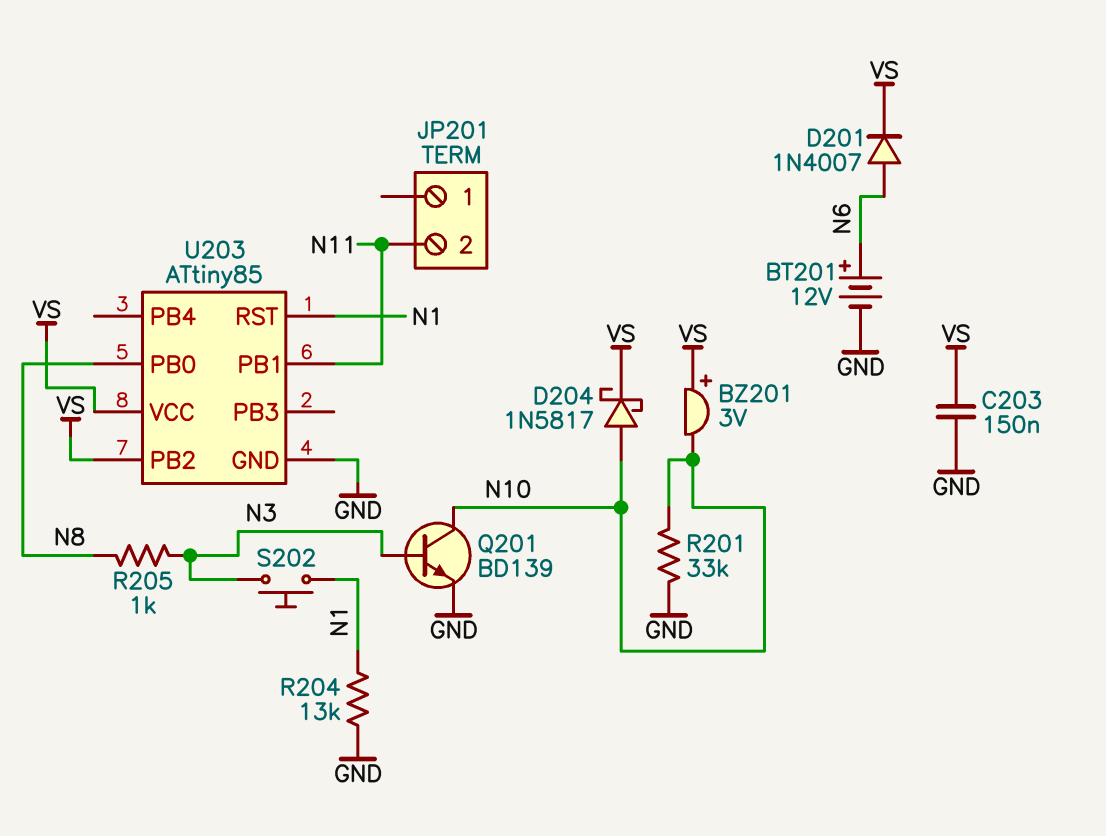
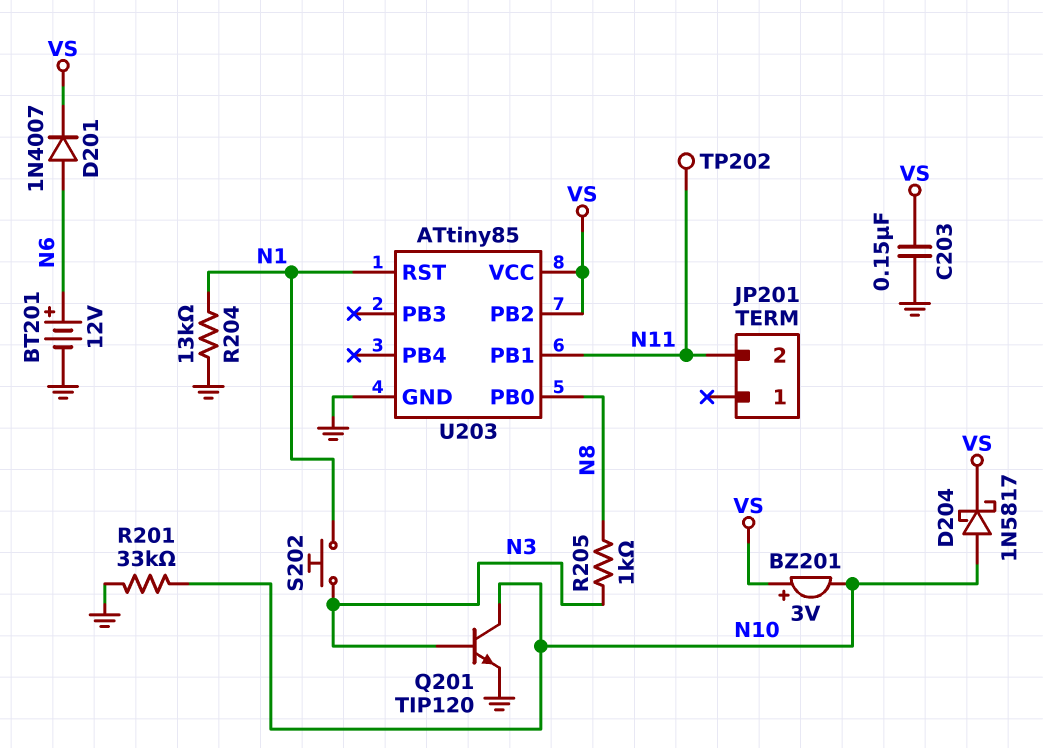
Q201: NPN BD139 (B N3, C N10, E GND) -> NPN TIP120 (B N3, C N10, E GND)
TP202: none -> test point (N11)

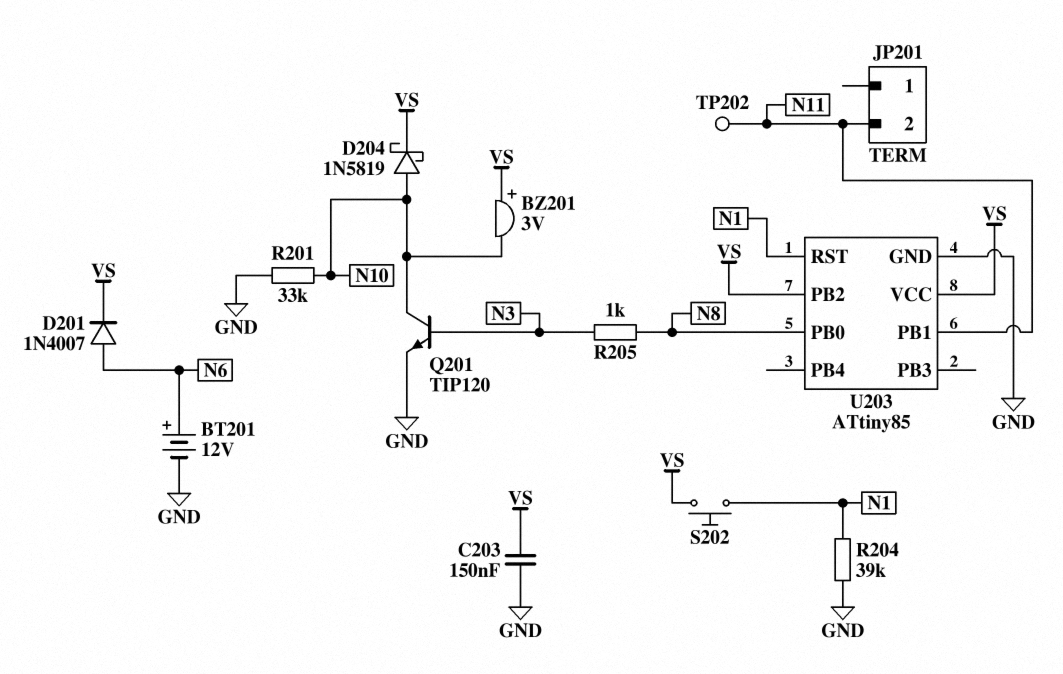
D204: schottky 1N5817 (A N10, K VS) -> schottky 1N5819 (A N10, K VS)
R204: 13k (GND, N1) -> 39k (GND, N1)
S202: button (N1, N3) -> button (N1, VS)

